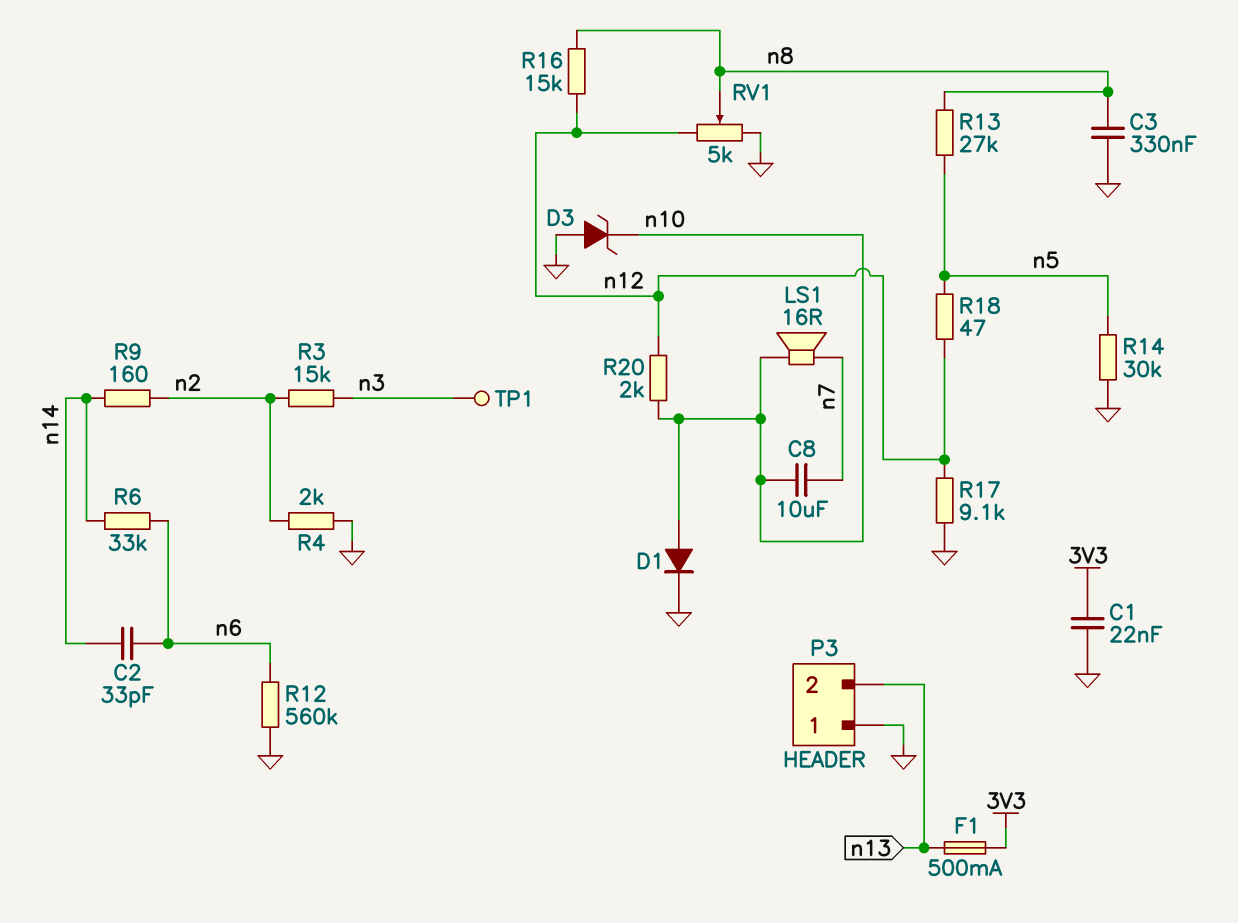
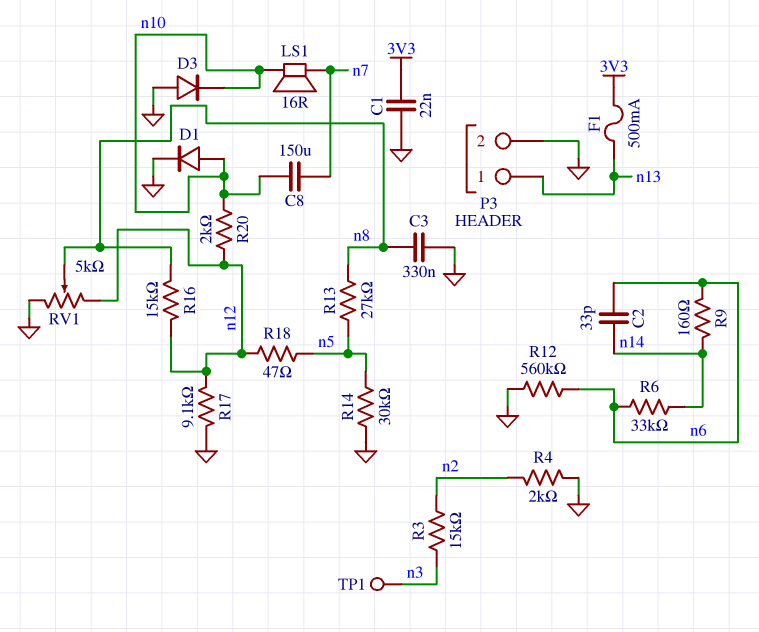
C8: 10uF (n7, n10) -> 150uF (n7, n10)
D3: zener (A GND, K n10) -> diode (A GND, K n10)
P3 pin 1: GND -> n13
P3 pin 2: n13 -> GND
R9: 160 (n2, n14) -> 160 (n6, n14)

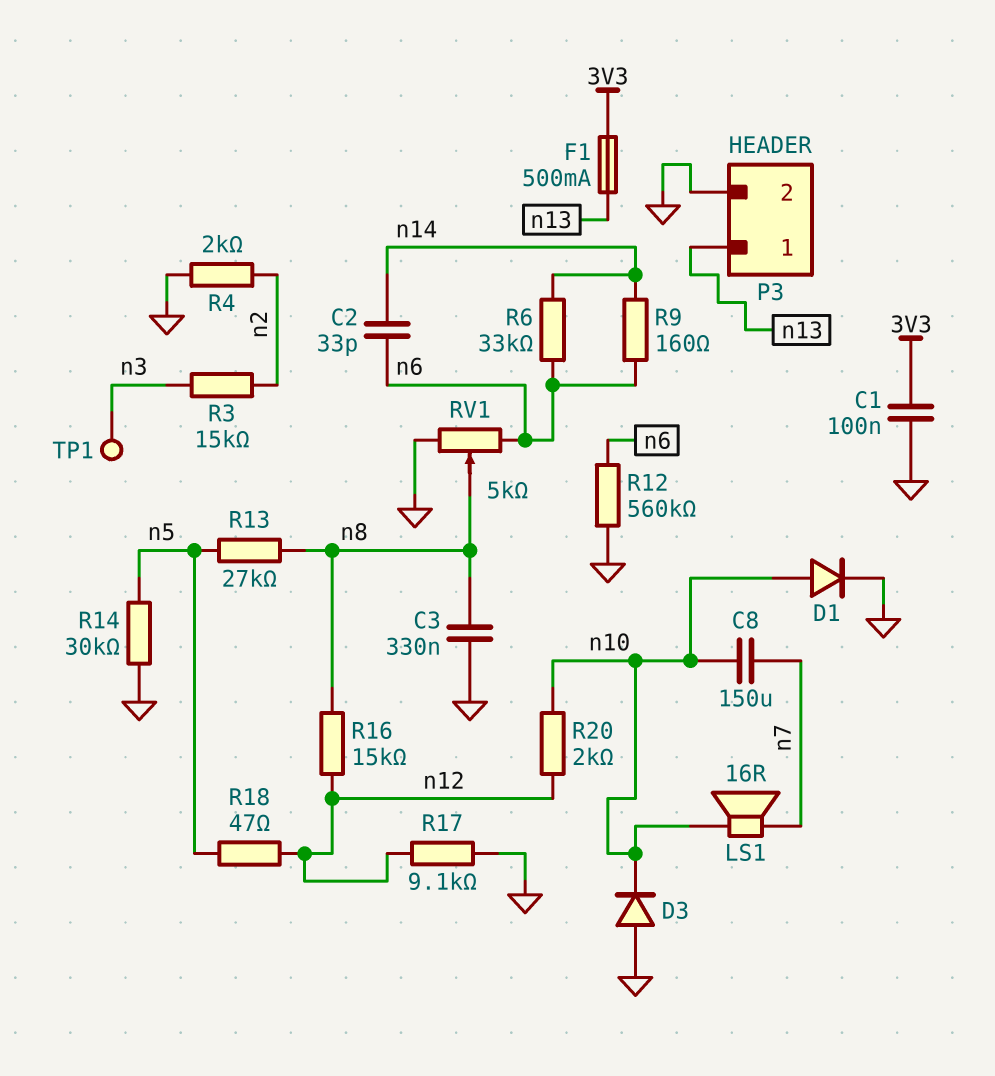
C1: 22nF (3V3, GND) -> 100nF (3V3, GND)
RV1: 5k (GND, n12, wiper n8) -> 5k (GND, n6, wiper n8)

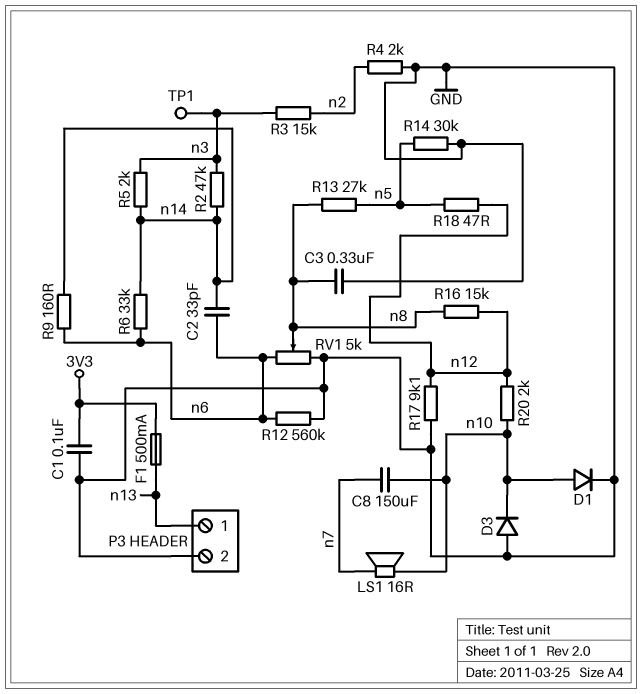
R2: none -> 47k (n3, n14)
R5: none -> 2k (n3, n14)

